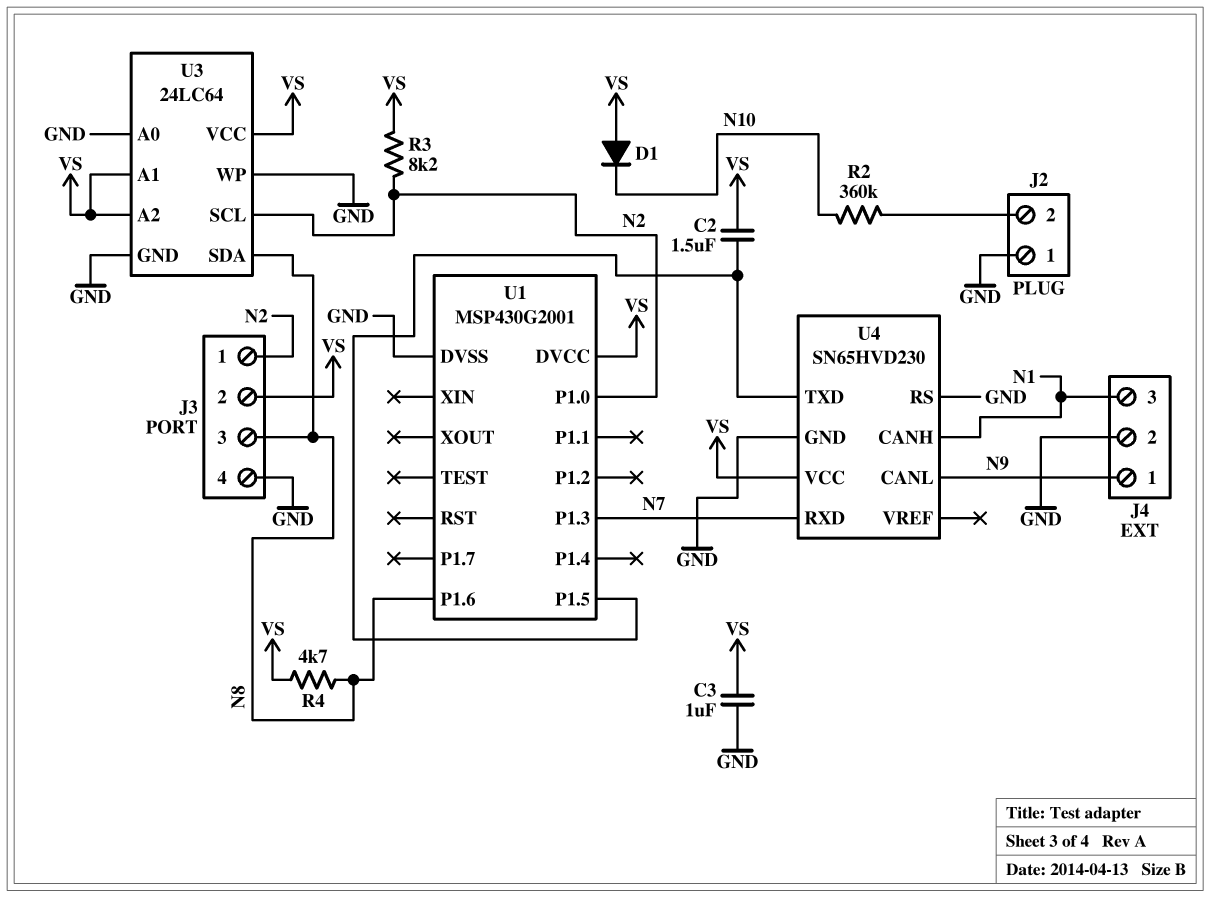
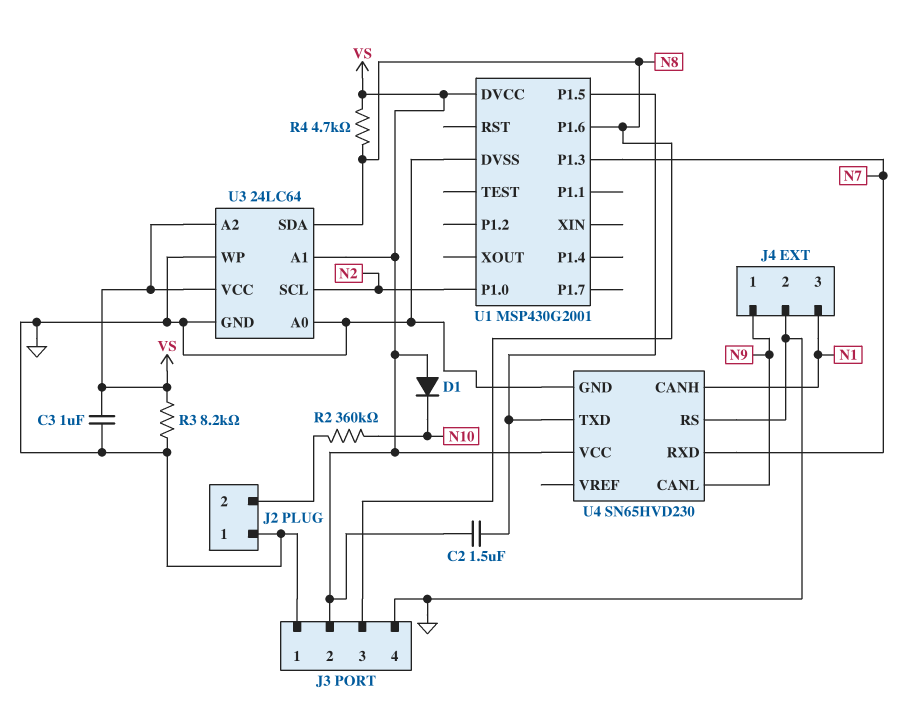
J3 pin 1: N2 -> GND
R3: 8.2k (N2, VS) -> 8.2k (GND, VS)

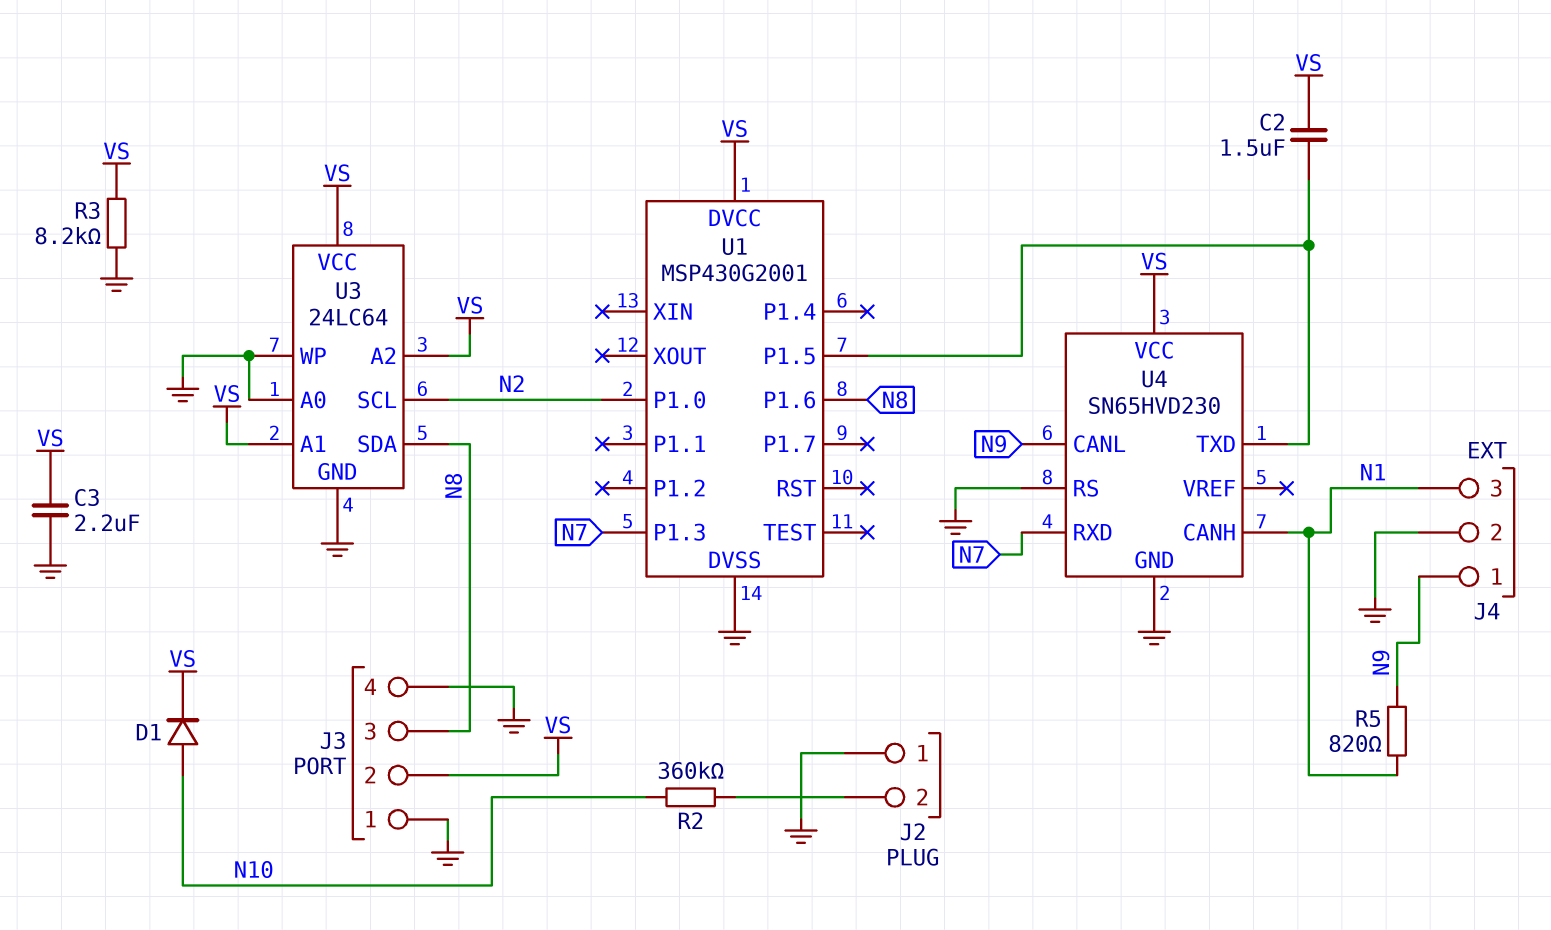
C3: 1uF (GND, VS) -> 2.2uF (GND, VS)
D1: diode (A VS, K N10) -> diode (A N10, K VS)
R4: 4.7k (N8, VS) -> none
R5: none -> 820 (N1, N9)

